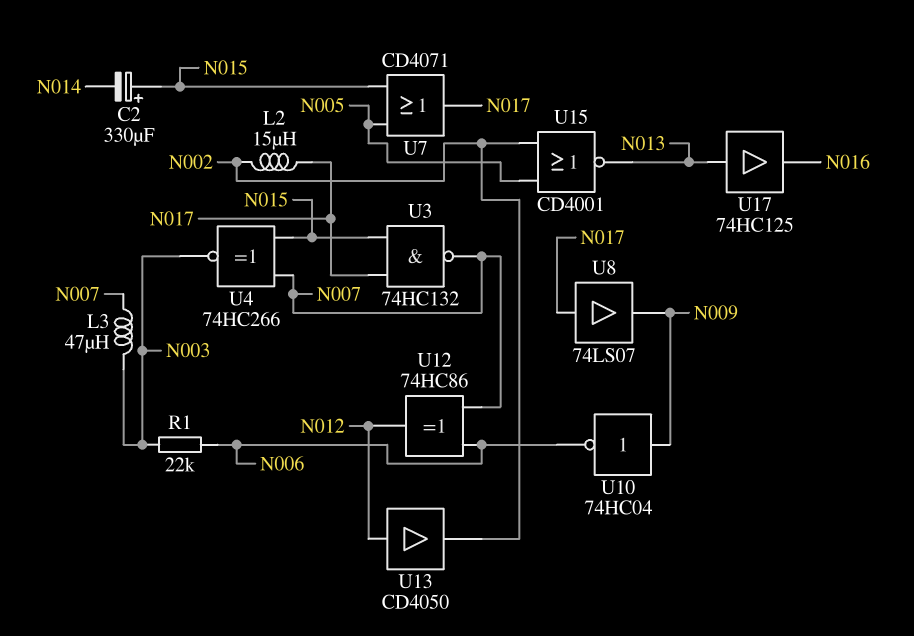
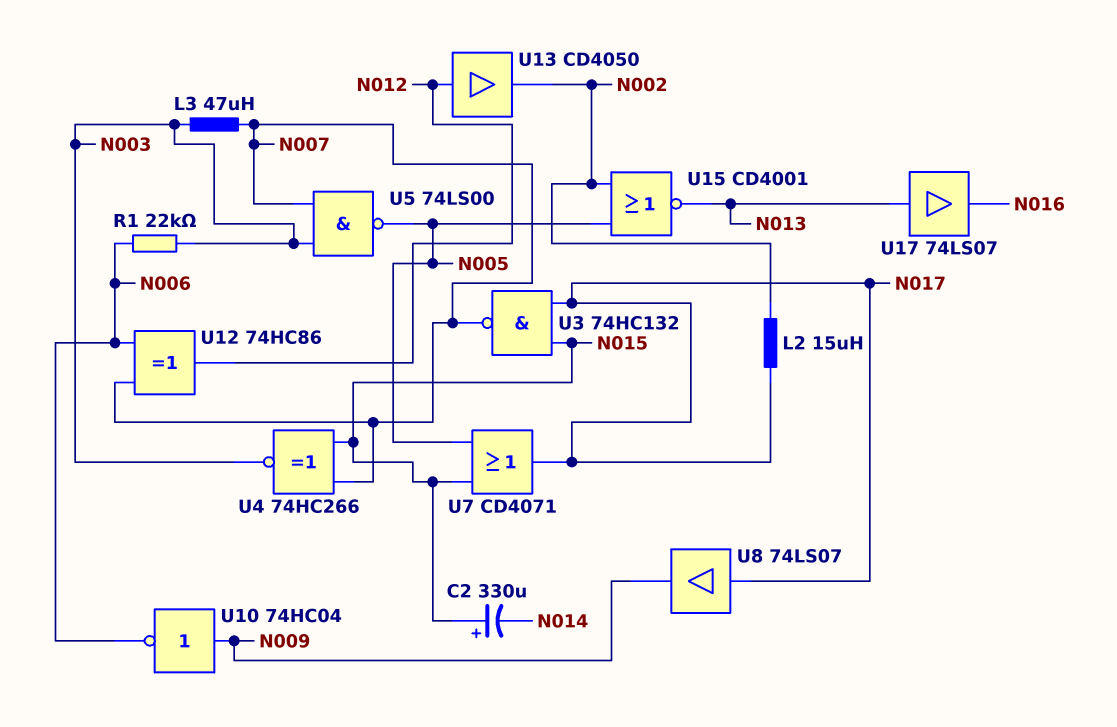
U5: none -> NAND 74LS00 (in N003, in N007, out N005)
U17: buffer 74HC125 (in N013, out N016) -> buffer 74LS07 (in N013, out N016)

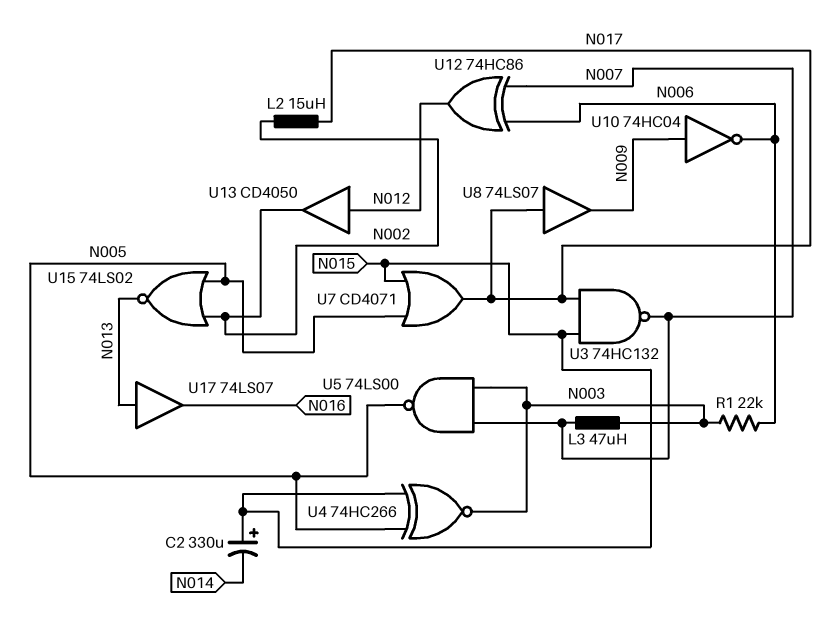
U4: XNOR 74HC266 (in N007, in N015, out N003) -> XNOR 74HC266 (in N005, in N015, out N003)
U15: NOR CD4001 (in N002, in N005, out N013) -> NOR 74LS02 (in N002, in N005, out N013)

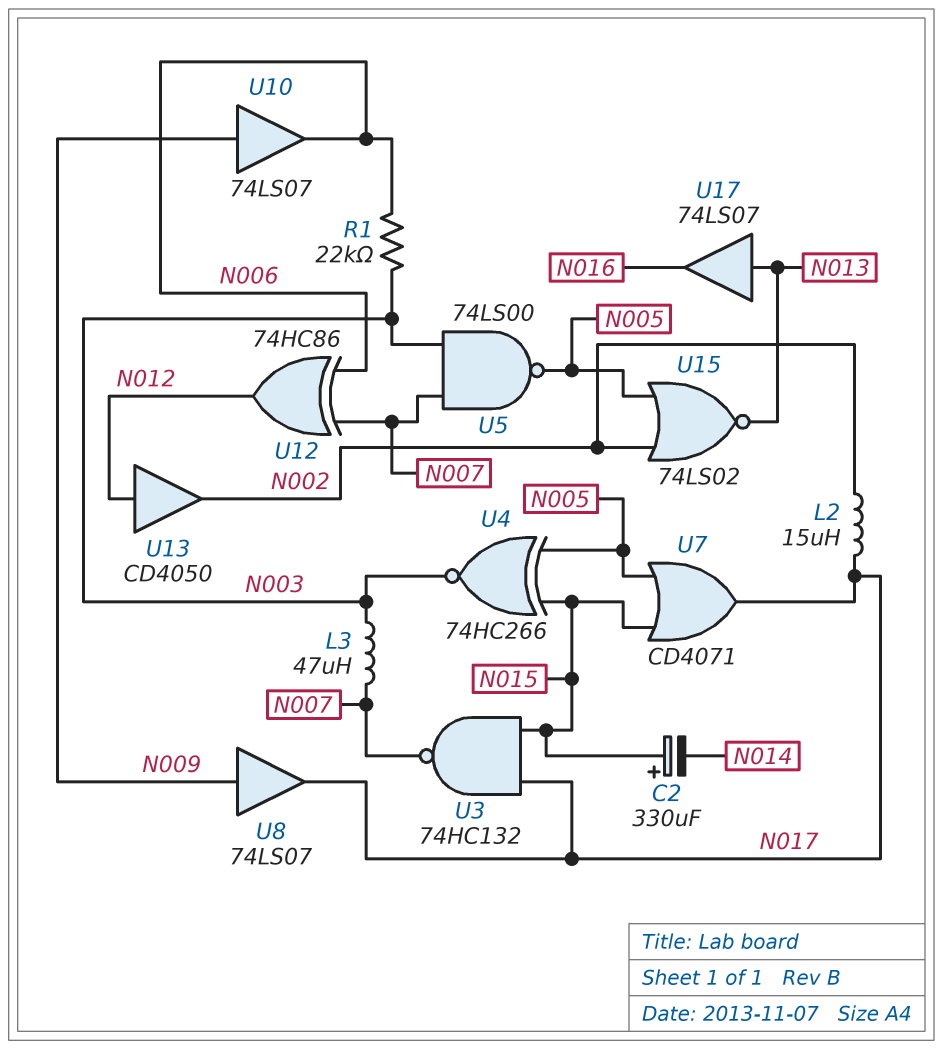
U8: buffer 74LS07 (in N017, out N009) -> buffer 74LS07 (in N009, out N017)
U10: NOT 74HC04 (in N009, out N006) -> buffer 74LS07 (in N009, out N006)

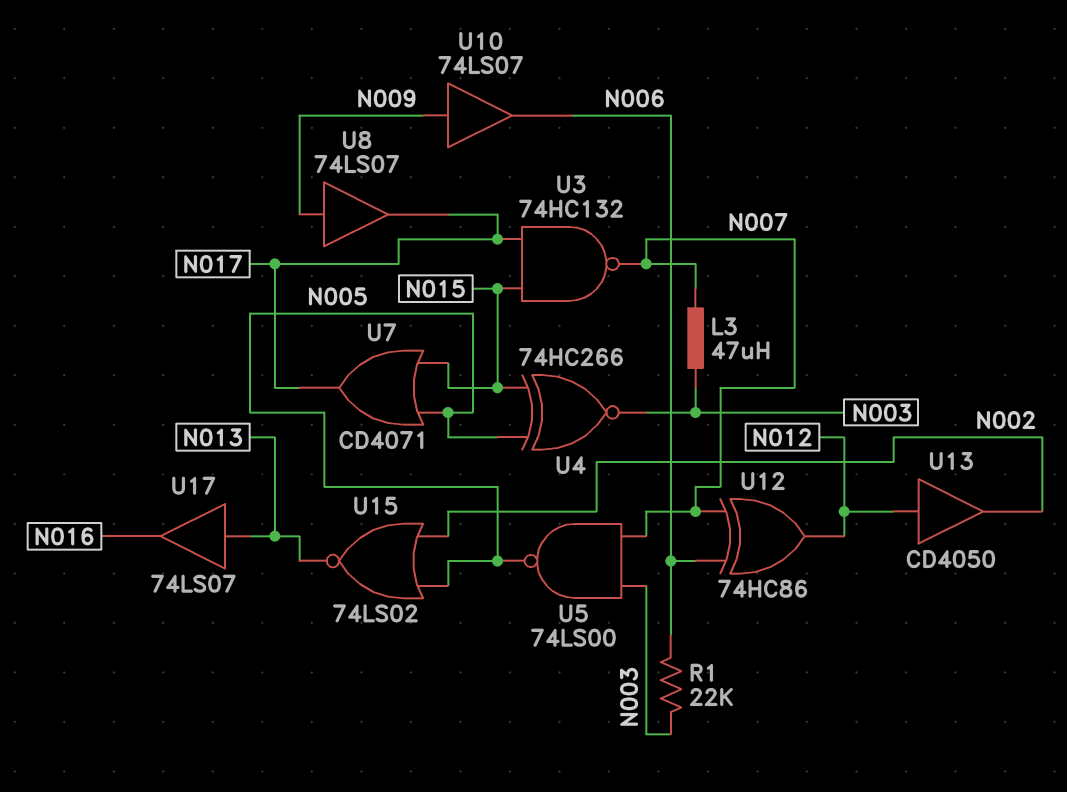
C2: 330uF (plus N015, minus N014) -> none
L2: 15uH (N002, N017) -> none

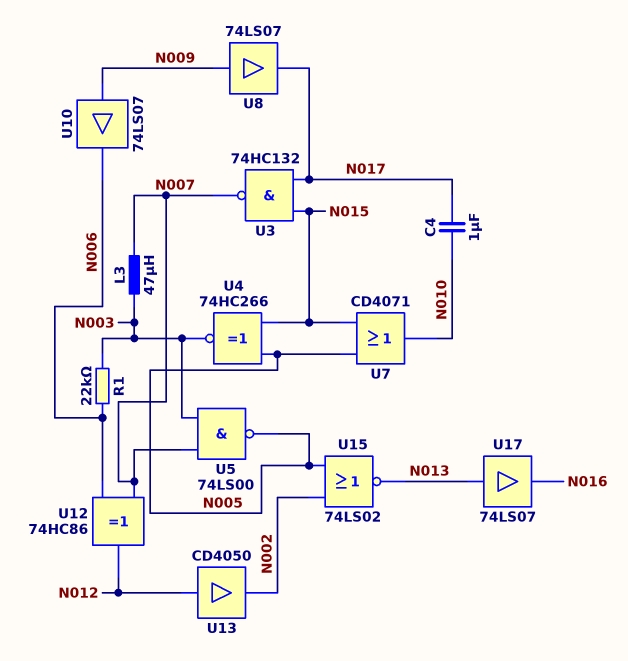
C4: none -> 1uF (N010, N017)
U7: OR CD4071 (in N005, in N015, out N017) -> OR CD4071 (in N005, in N015, out N010)

